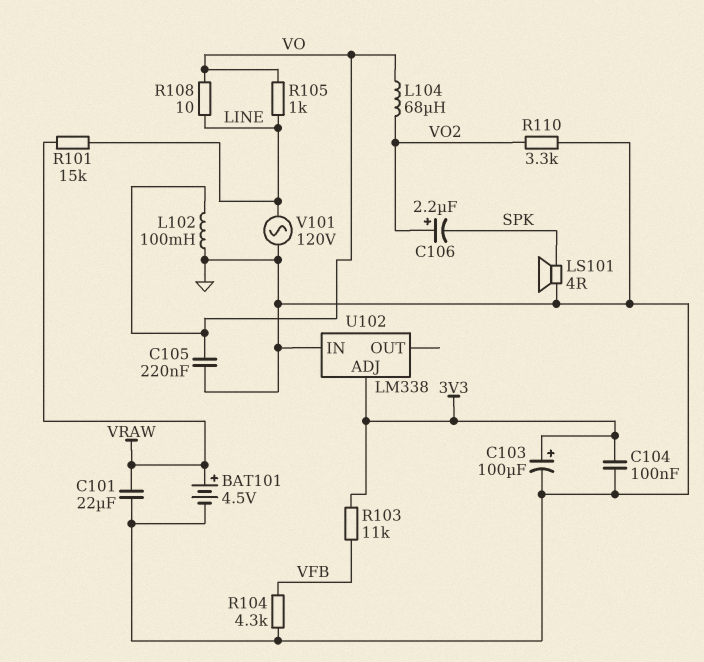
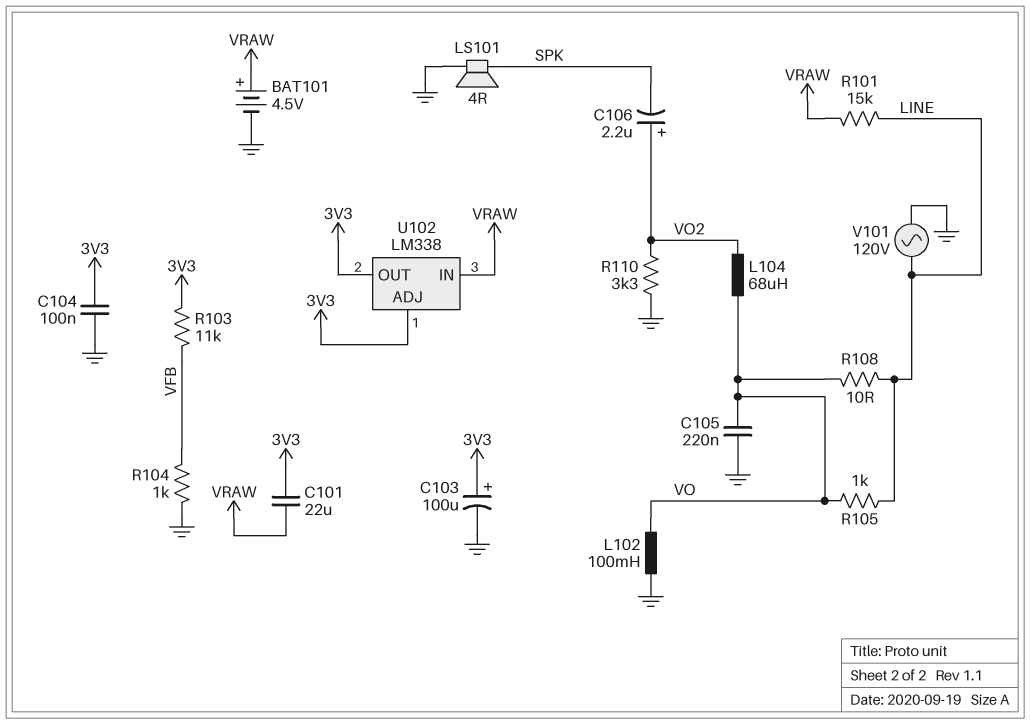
C101: 22uF (GND, VRAW) -> 22uF (3V3, VRAW)
R104: 4.3k (GND, VFB) -> 1k (GND, VFB)
U102 pin IN: GND -> VRAW
U102 pin OUT: none -> 3V3

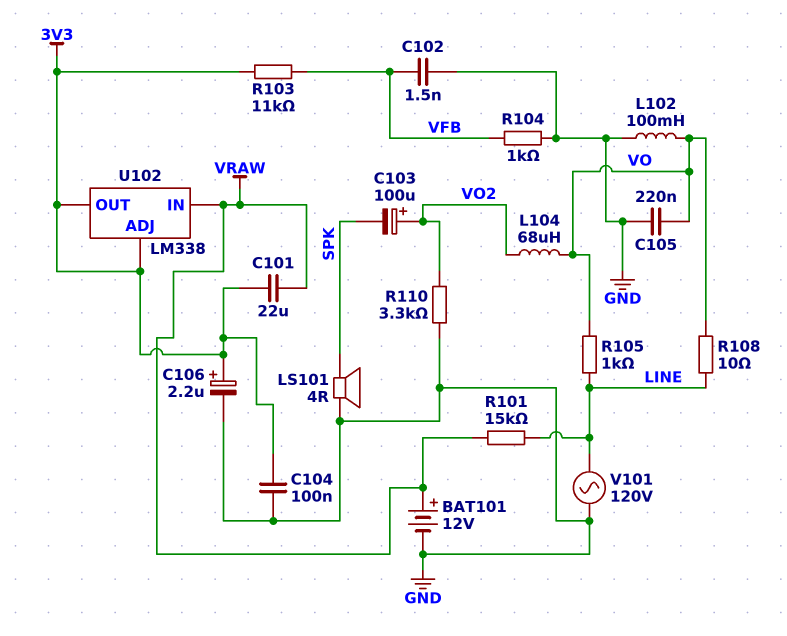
BAT101: 4.5V (plus VRAW, minus GND) -> 12V (plus VRAW, minus GND)
C102: none -> 1.5nF (GND, VFB)
C103: 100uF (plus 3V3, minus GND) -> 100uF (plus VO2, minus SPK)
C106: 2.2uF (plus VO2, minus SPK) -> 2.2uF (plus 3V3, minus GND)

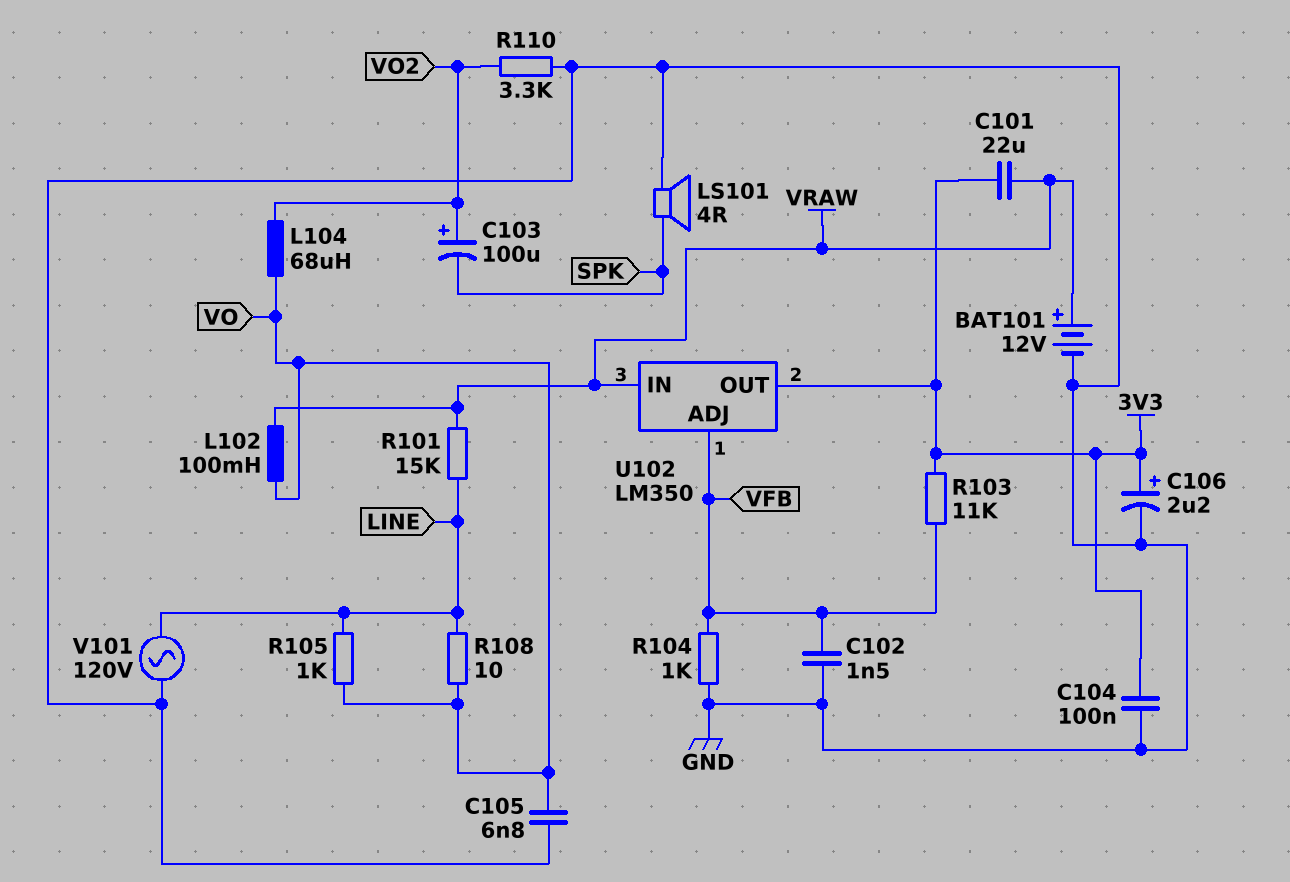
C105: 220nF (GND, VO) -> 6.8nF (GND, VO)
L102: 100mH (GND, VO) -> 100mH (VO, VRAW)
U102: LM338 -> LM350
U102 pin ADJ: 3V3 -> VFB

